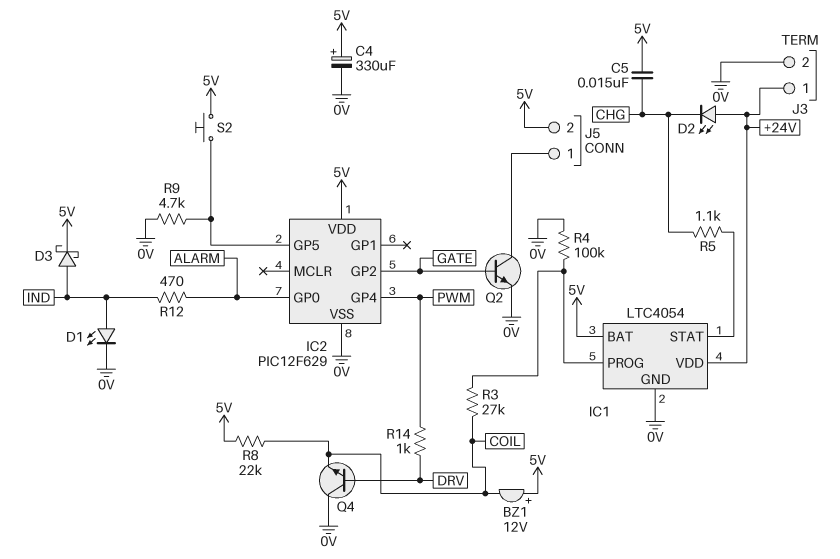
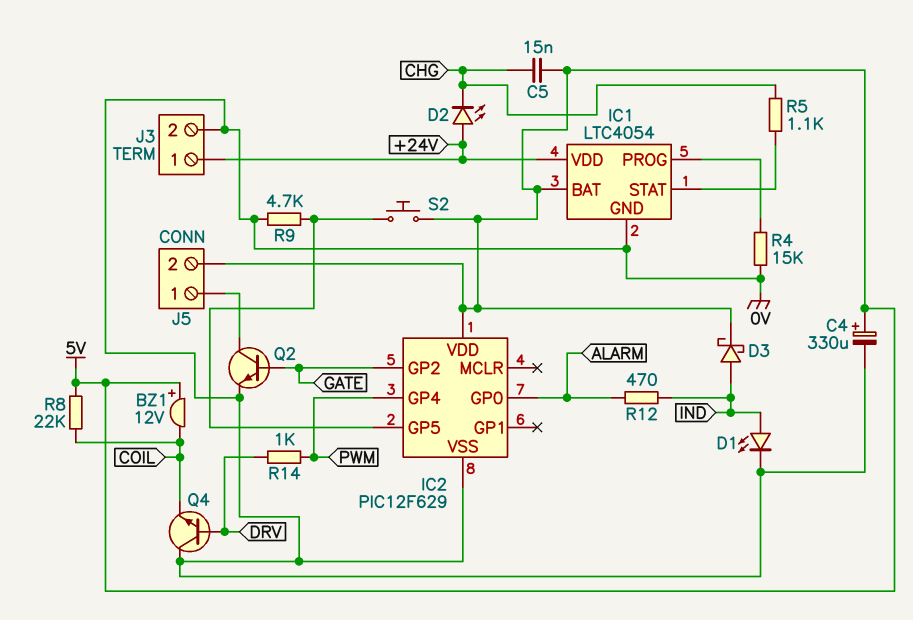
R3: 27k (COIL, IC1/PROG) -> none
R4: 100k (0V, IC1/PROG) -> 15k (0V, IC1/PROG)

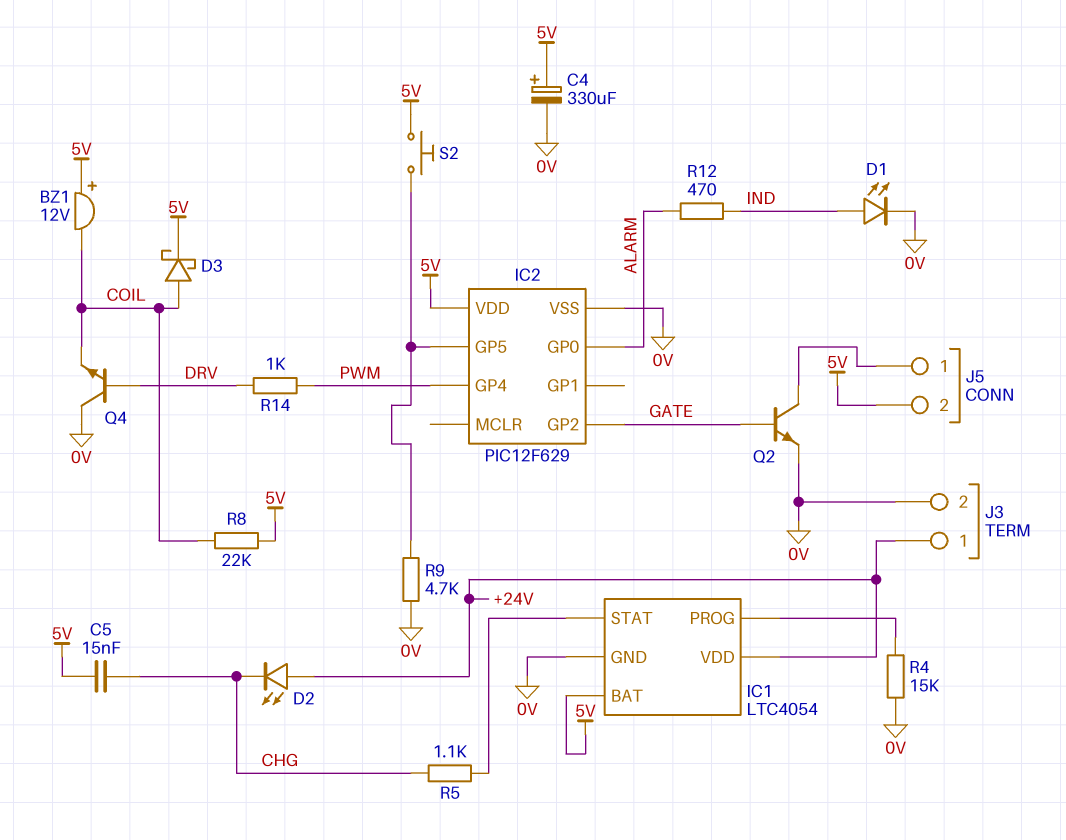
D3: schottky (A IND, K 5V) -> schottky (A COIL, K 5V)

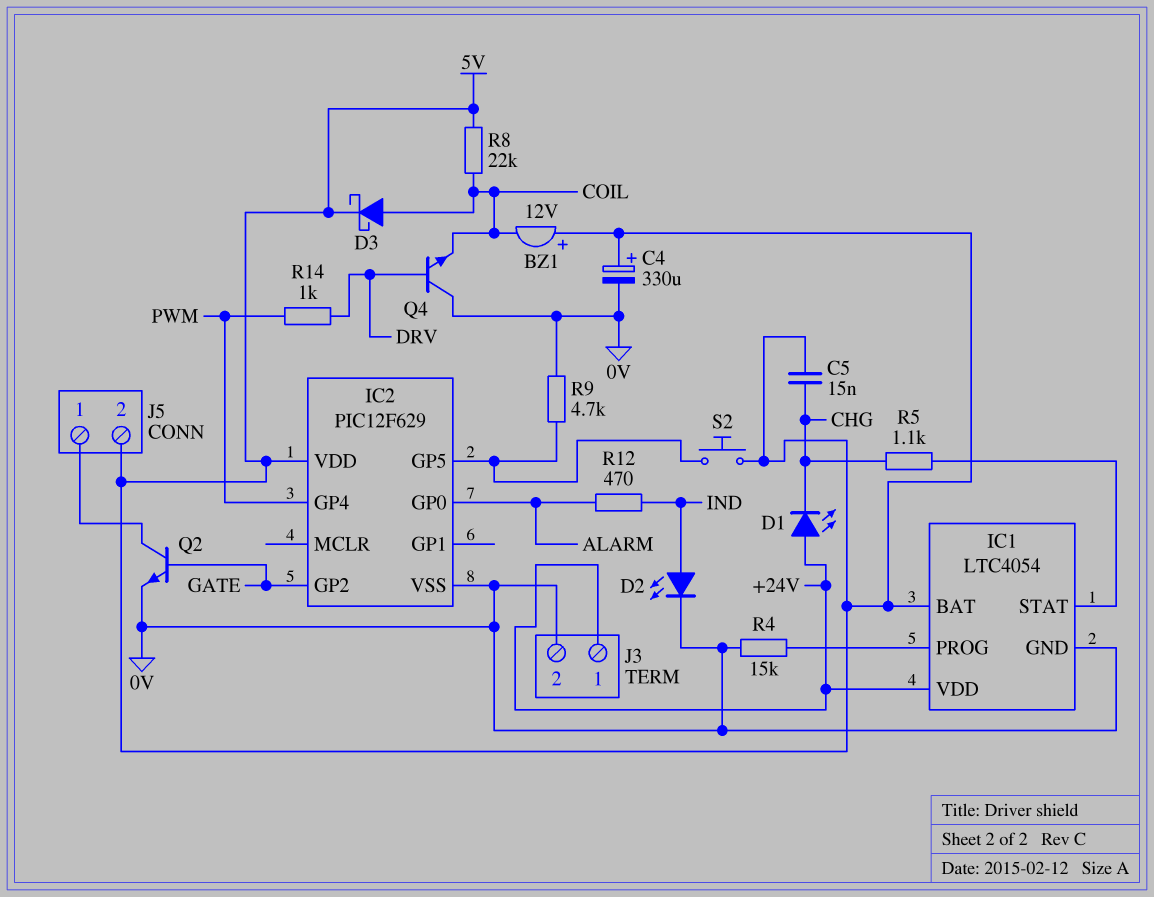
D1: LED (A IND, K 0V) -> LED (A +24V, K CHG)
D2: LED (A +24V, K CHG) -> LED (A IND, K 0V)

